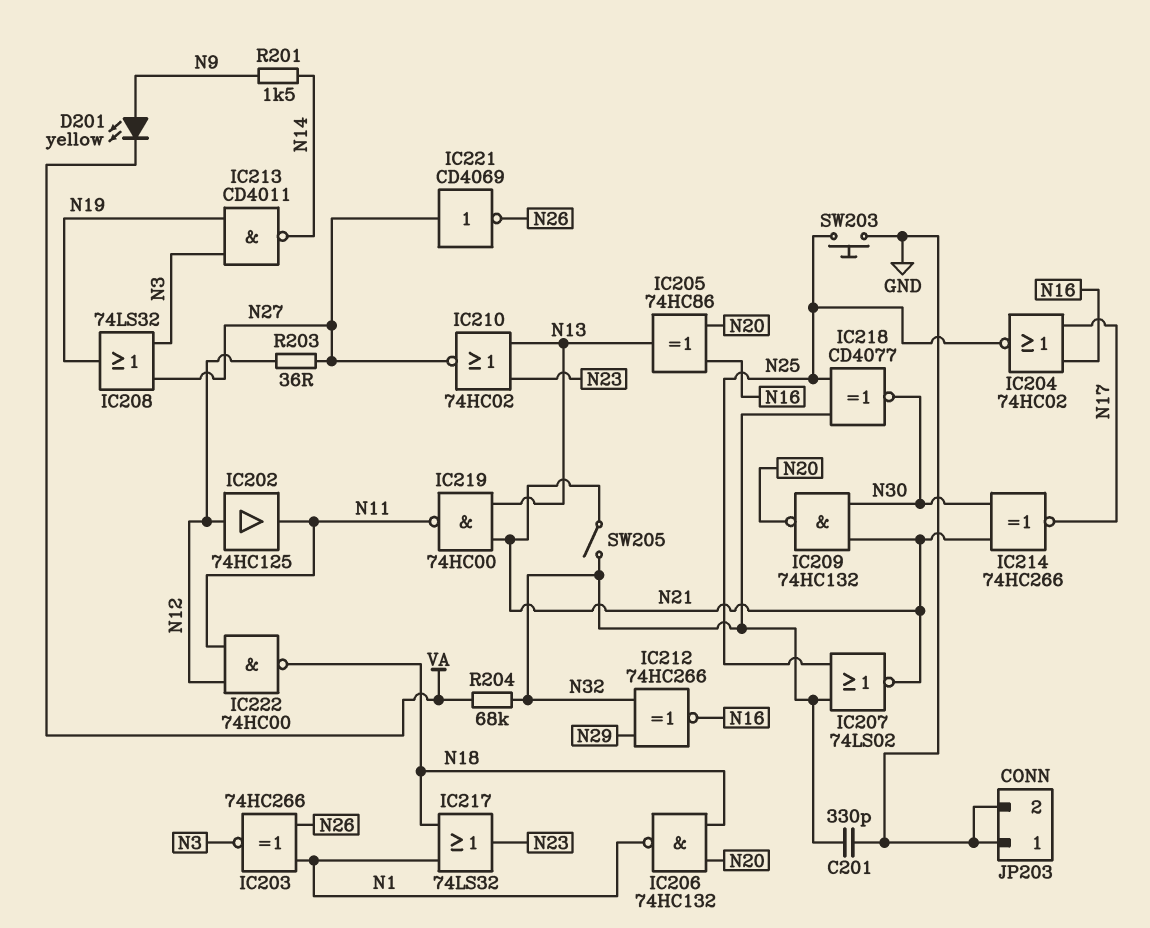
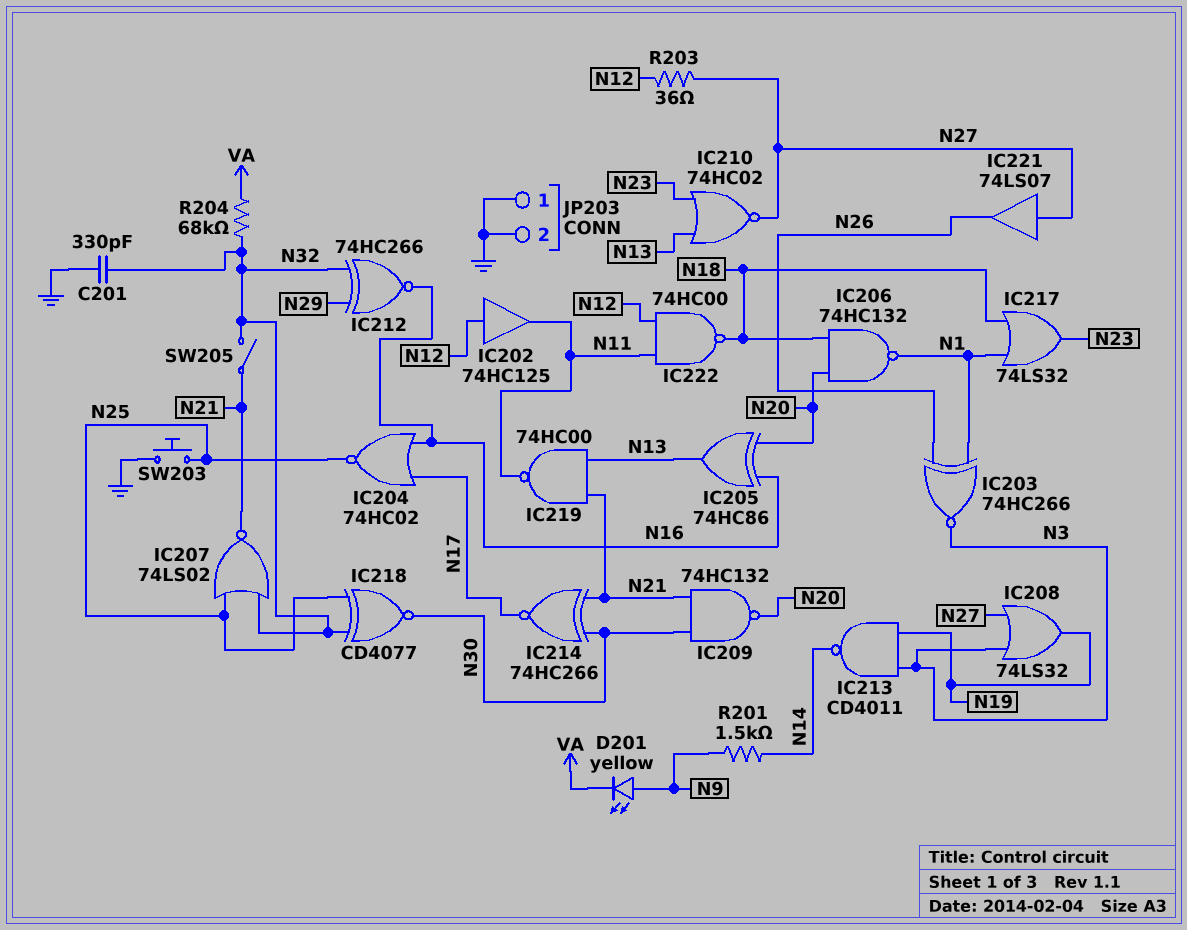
IC221: NOT CD4069 (in N27, out N26) -> buffer 74LS07 (in N27, out N26)

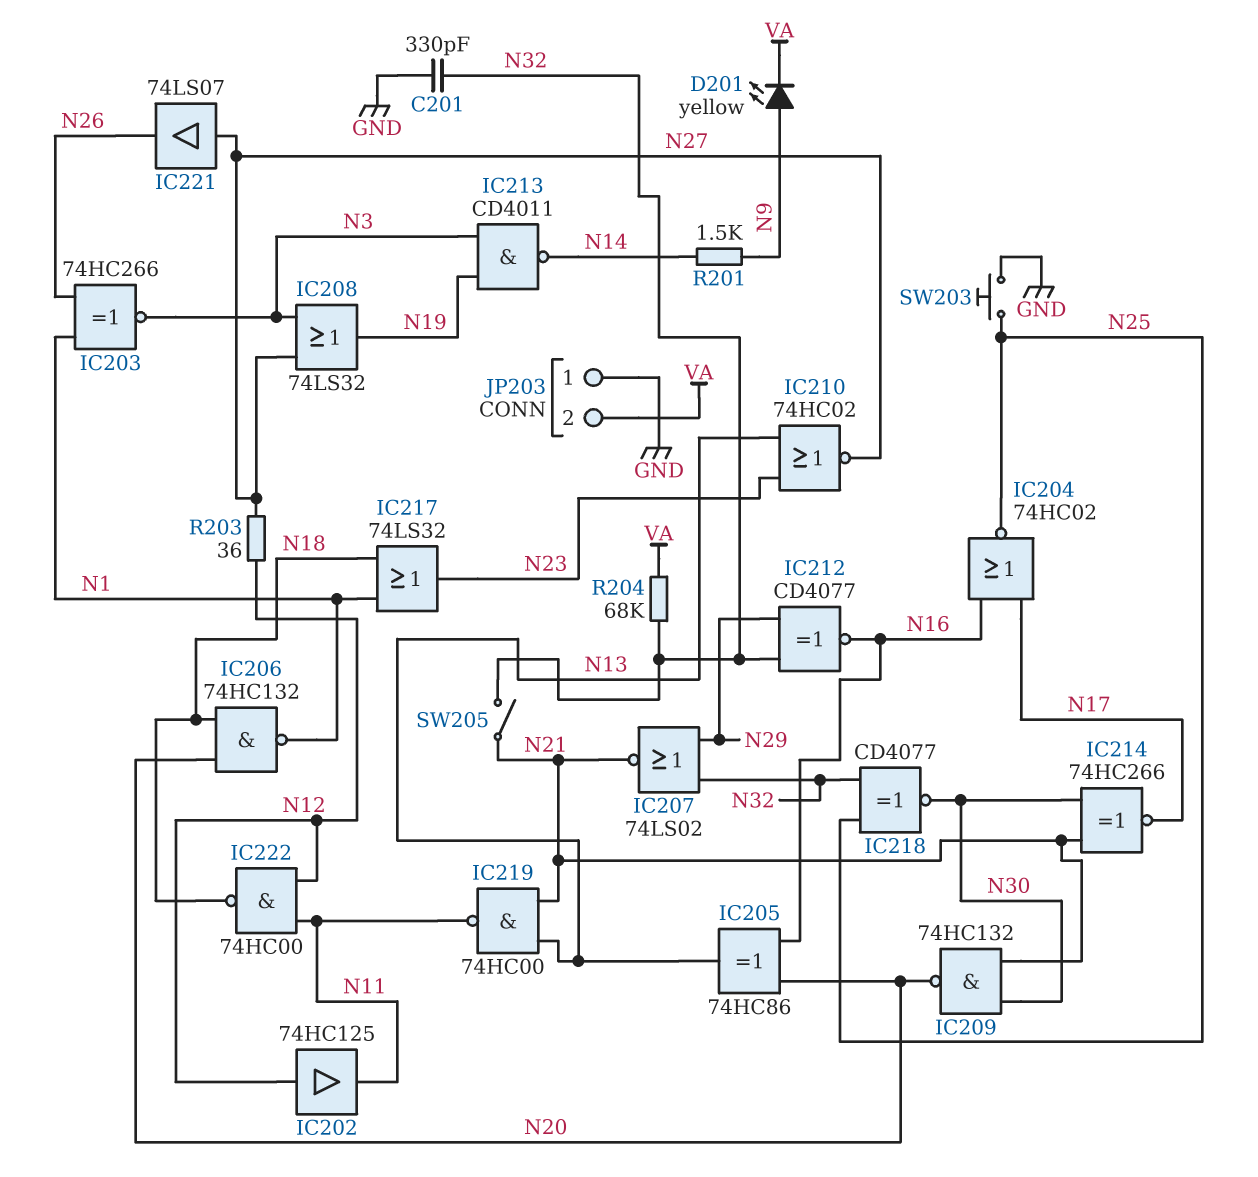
IC207: NOR 74LS02 (in N25, in N32, out N21) -> NOR 74LS02 (in N29, in N32, out N21)
IC212: XNOR 74HC266 (in N29, in N32, out N16) -> XNOR CD4077 (in N29, in N32, out N16)
JP203 pin 2: GND -> VA

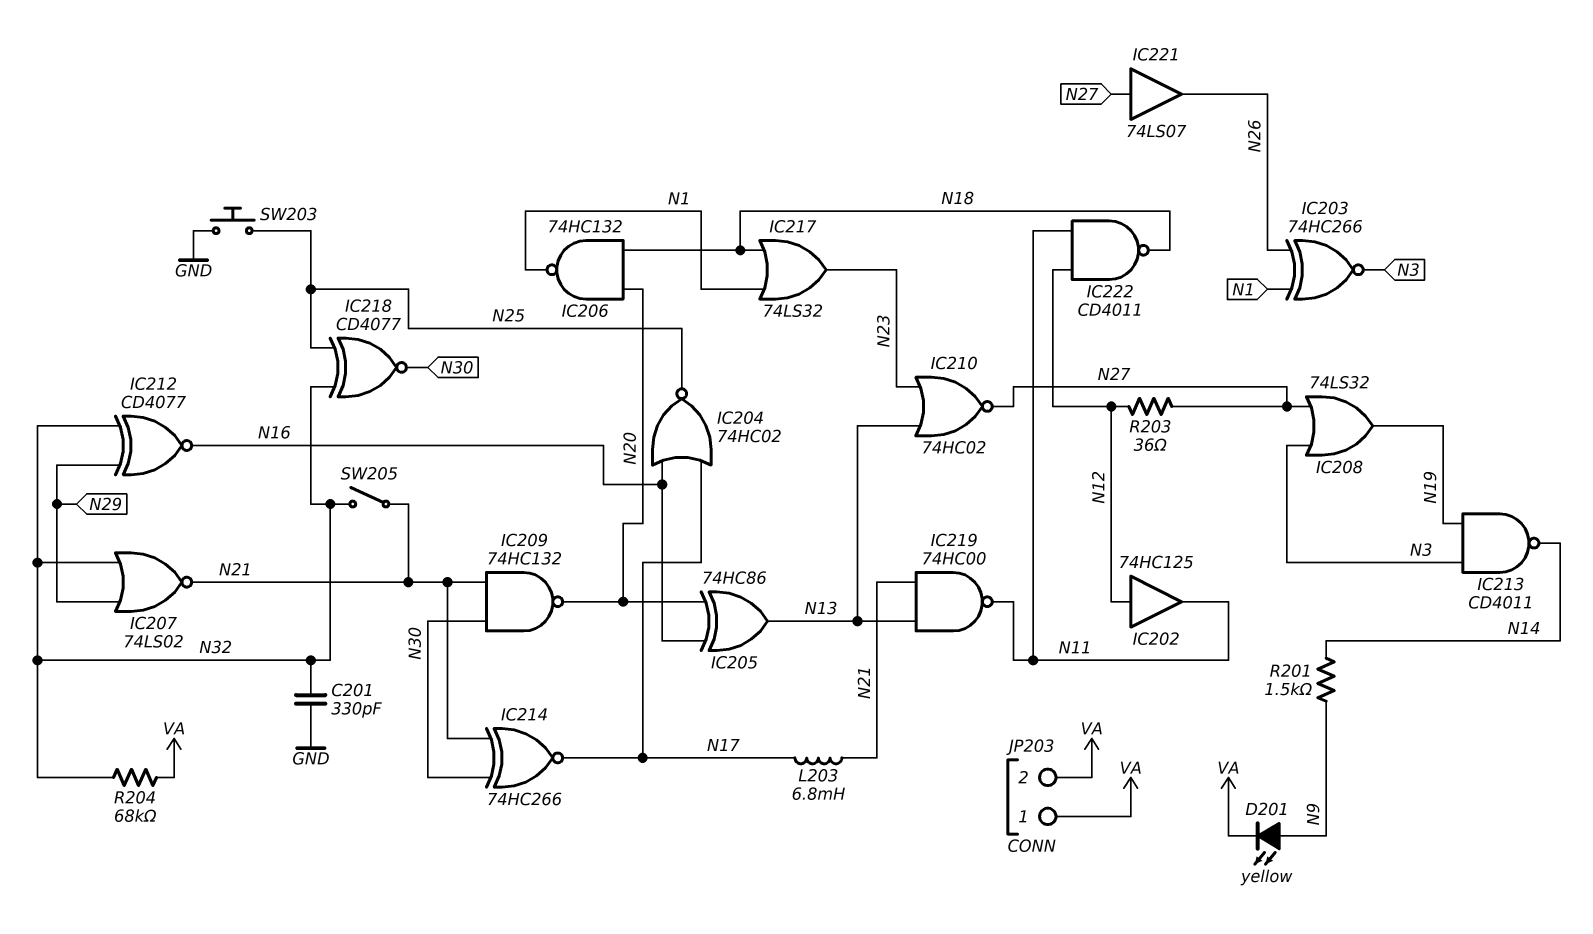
IC222: NAND 74HC00 (in N11, in N12, out N18) -> NAND CD4011 (in N11, in N12, out N18)
JP203 pin 1: GND -> VA
L203: none -> 6.8mH (N17, N21)

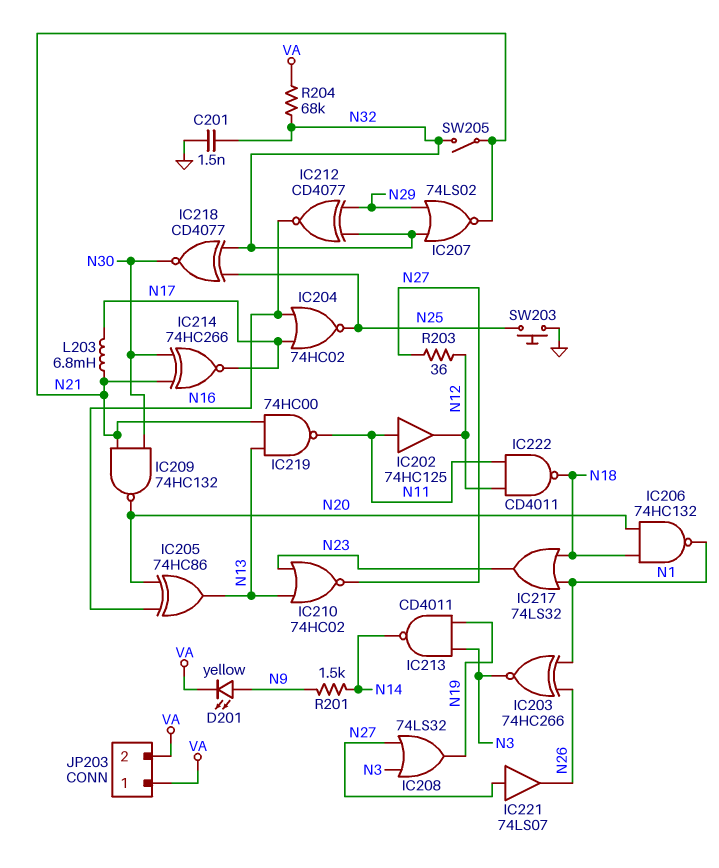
C201: 330pF (GND, N32) -> 1.5nF (GND, N32)
IC202: buffer 74HC125 (in N12, out N11) -> buffer 74HC125 (in N11, out N12)

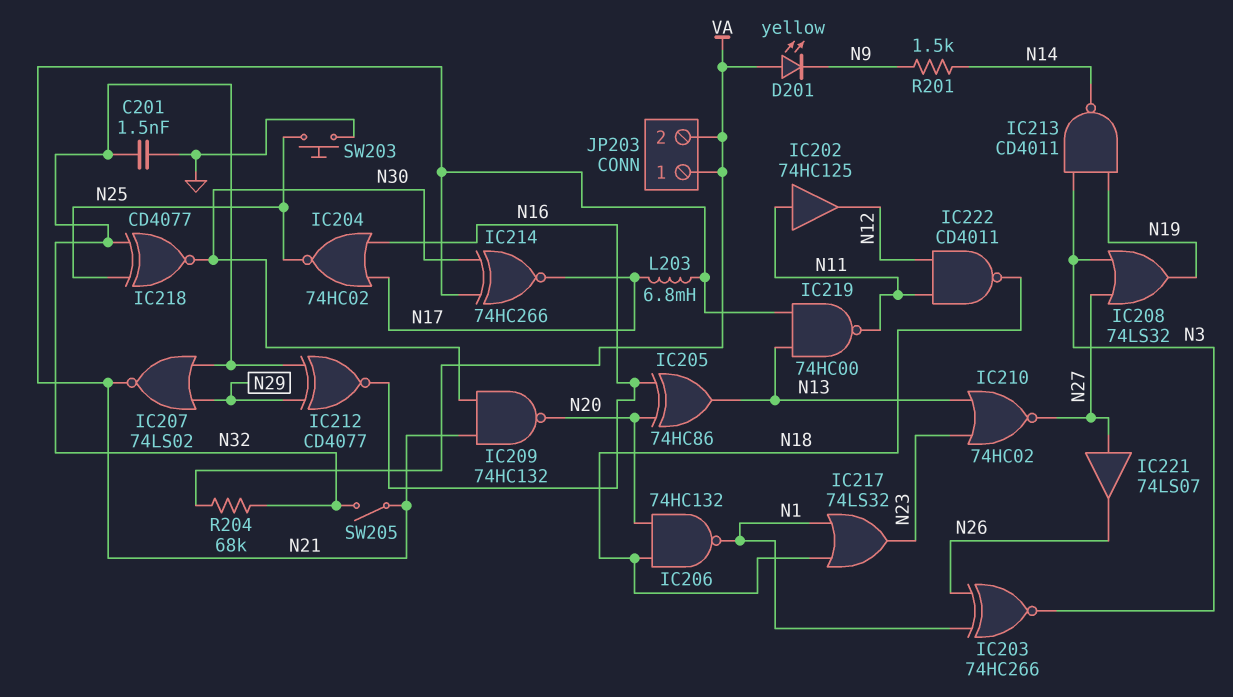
D201: LED yellow (A N9, K VA) -> LED yellow (A VA, K N9)
R203: 36 (N12, N27) -> none

